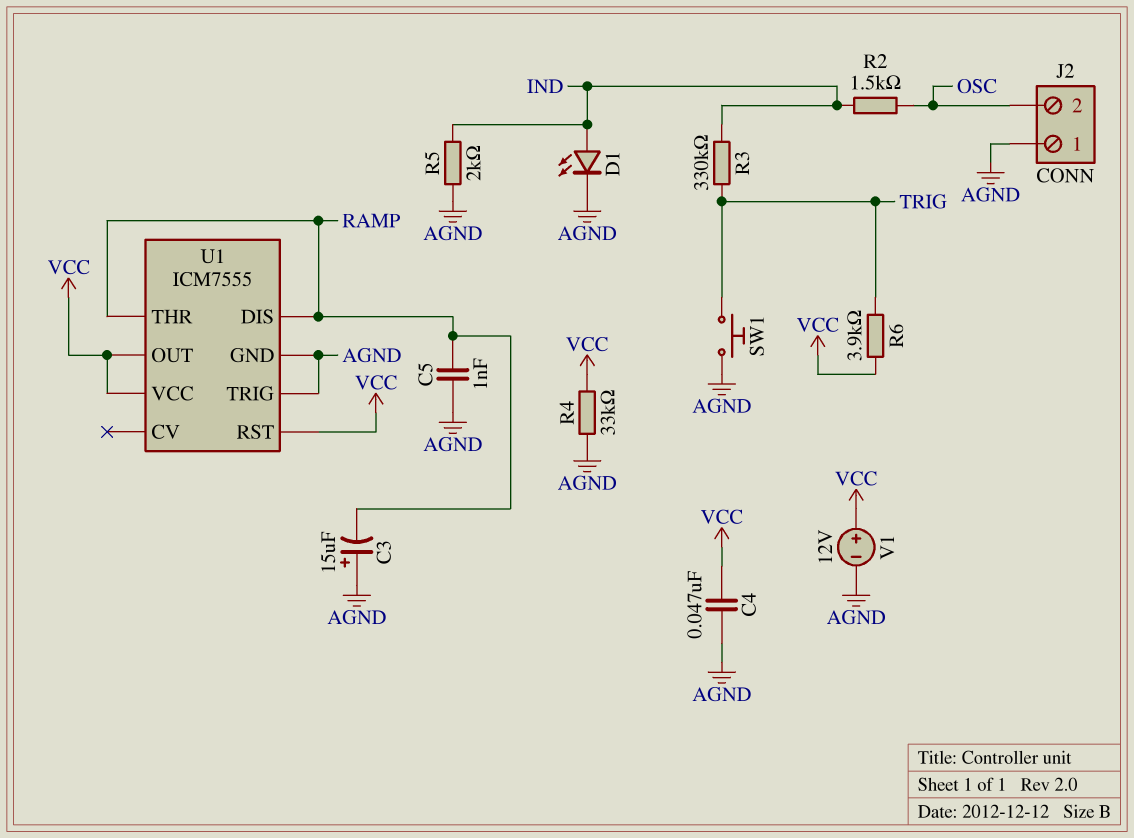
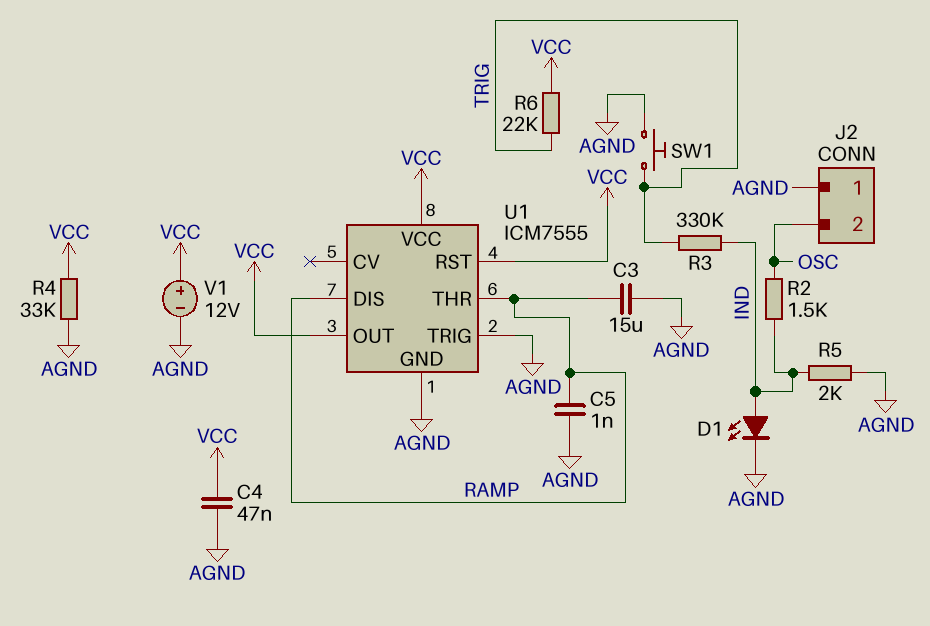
C3: 15uF (plus AGND, minus RAMP) -> 15uF (AGND, RAMP)
R6: 3.9k (TRIG, VCC) -> 22k (TRIG, VCC)

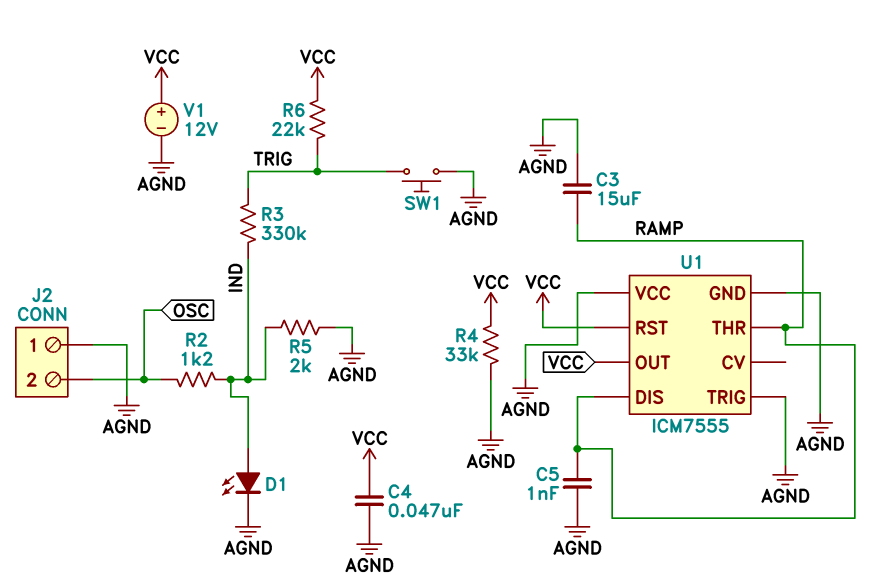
R2: 1.5k (IND, OSC) -> 1.2k (IND, OSC)
U1 pin VCC: VCC -> AGND

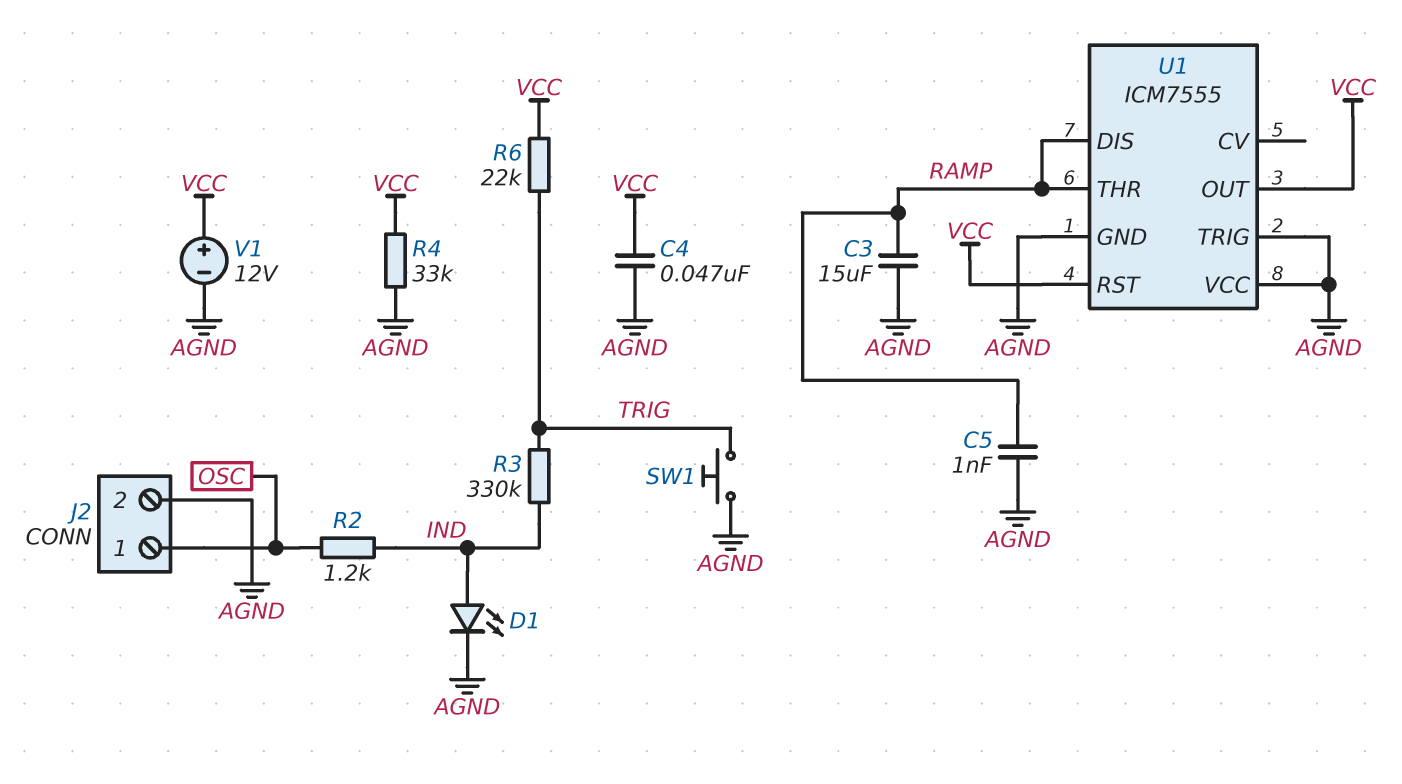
J2 pin 1: AGND -> OSC
J2 pin 2: OSC -> AGND
R5: 2k (AGND, IND) -> none

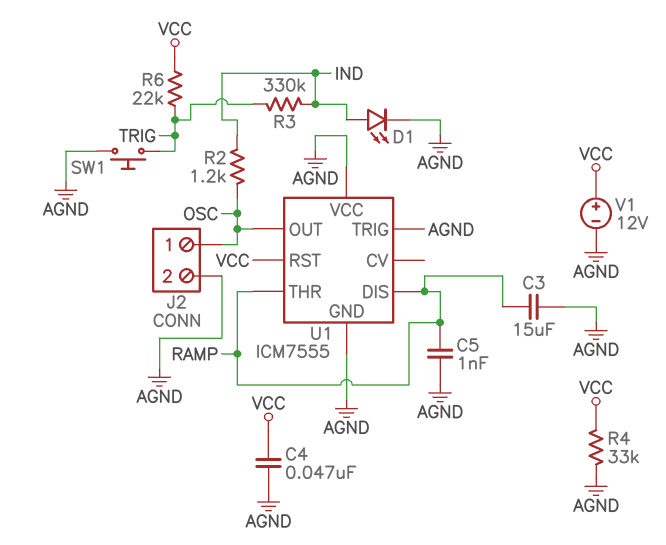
U1 pin OUT: VCC -> OSC

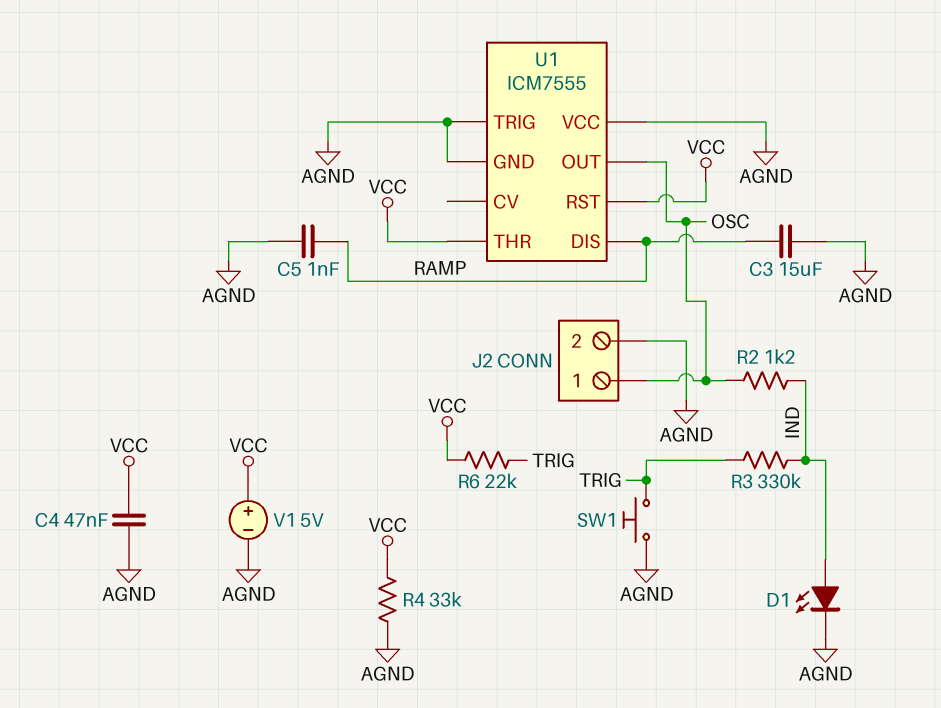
U1 pin THR: RAMP -> VCC
V1: 12V (plus VCC, minus AGND) -> 5V (plus VCC, minus AGND)

